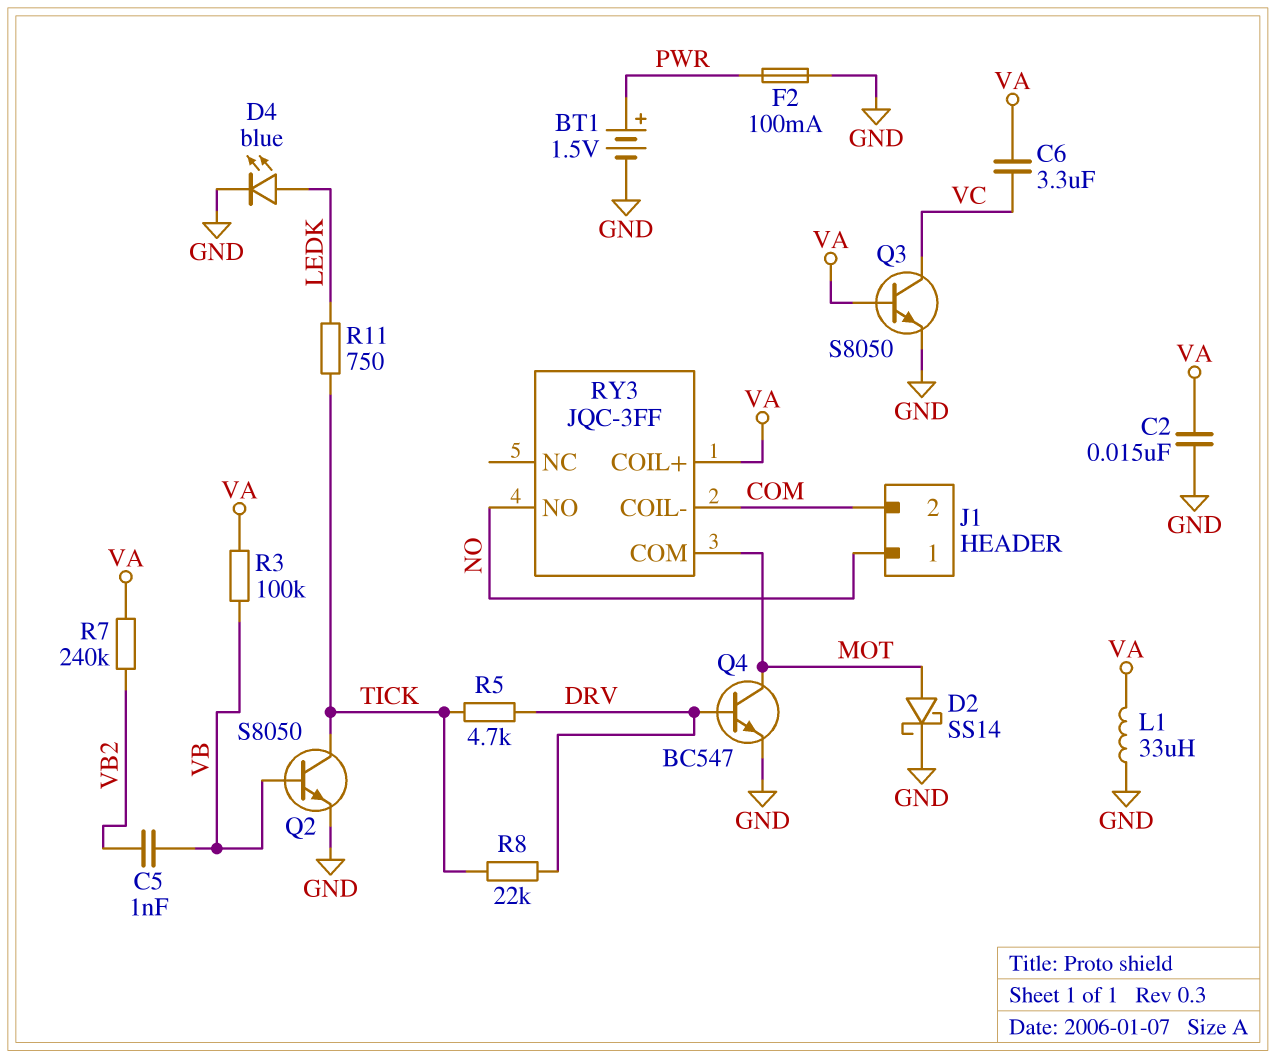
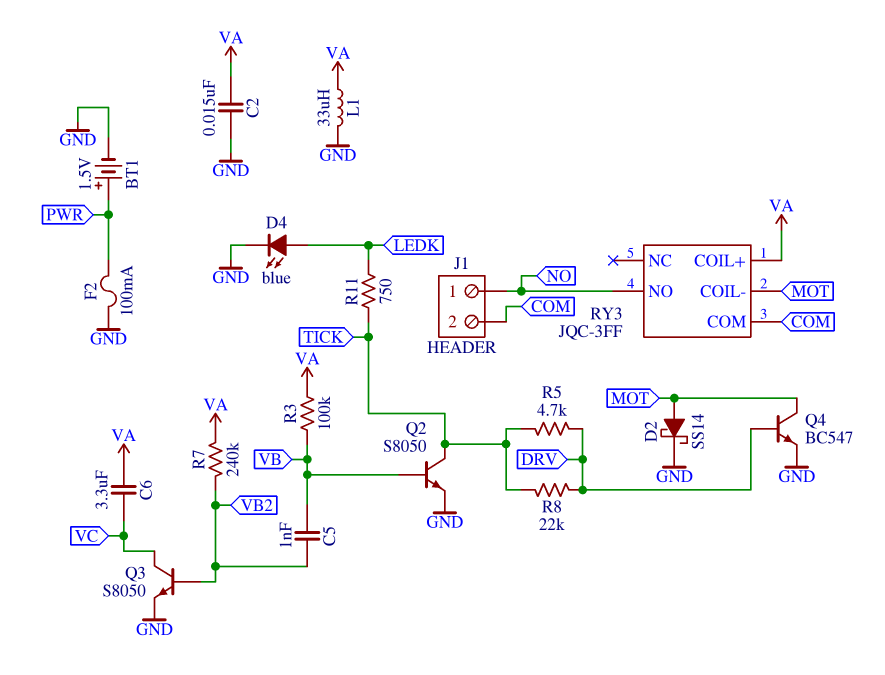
Q3: NPN S8050 (B VA, C VC, E GND) -> NPN S8050 (B VB2, C VC, E GND)
RY3 pin COIL-: COM -> MOT
RY3 pin COM: MOT -> COM

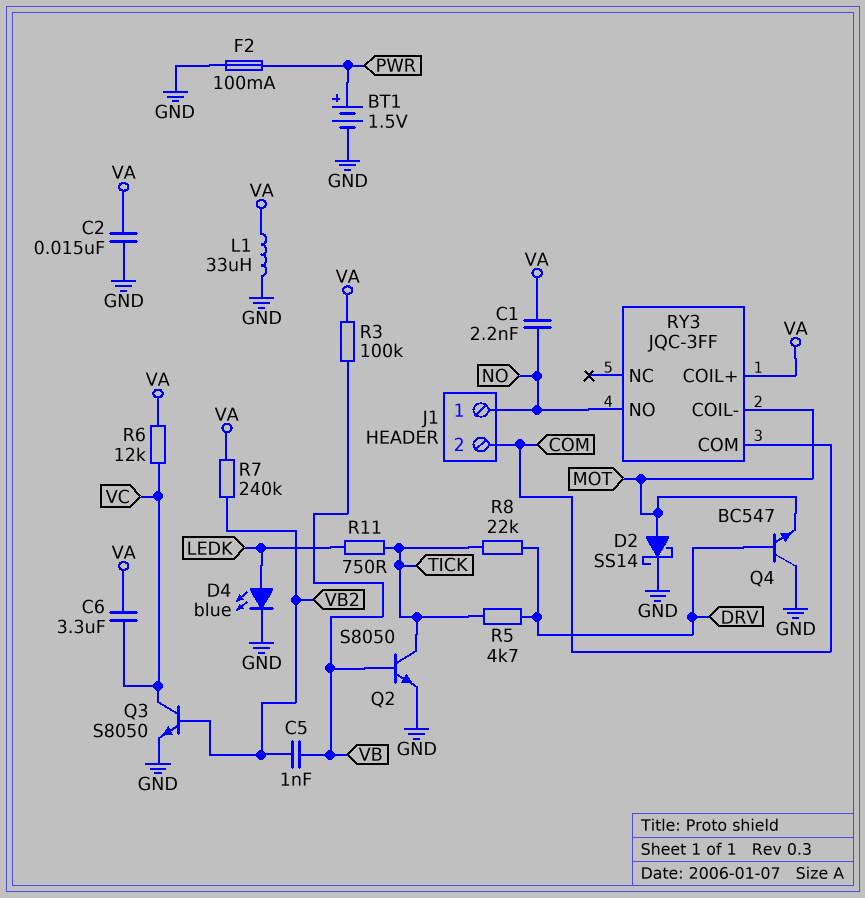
C1: none -> 2.2nF (NO, VA)
Q4: NPN BC547 (B DRV, C MOT, E GND) -> NPN BC547 (B DRV, C GND, E MOT)
R6: none -> 12k (VA, VC)

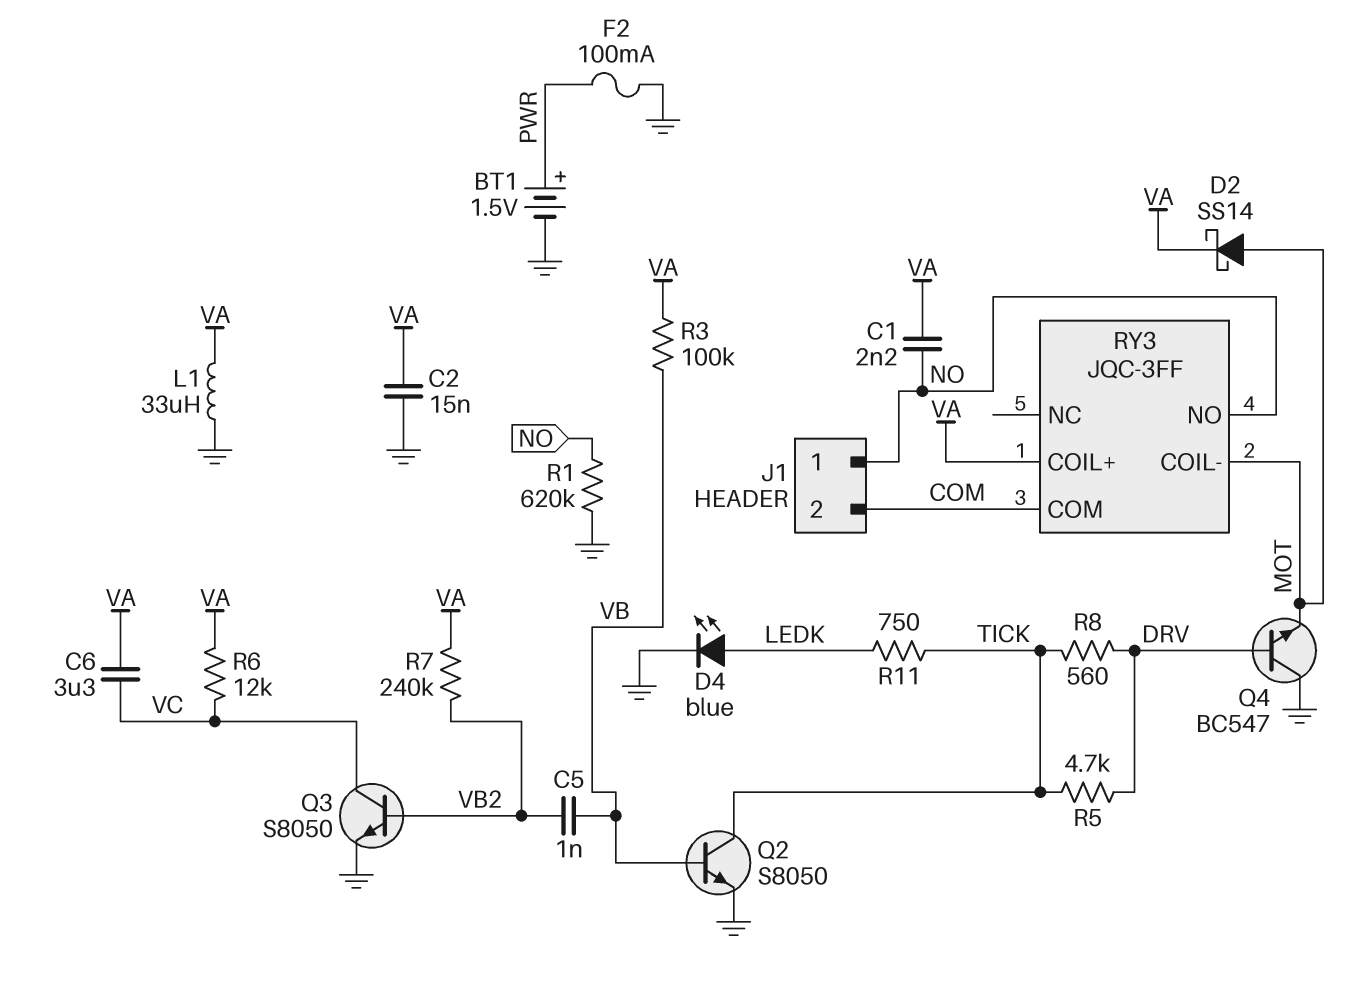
D2: schottky SS14 (A MOT, K GND) -> schottky SS14 (A MOT, K VA)
R1: none -> 620k (GND, NO)
R8: 22k (DRV, TICK) -> 560 (DRV, TICK)

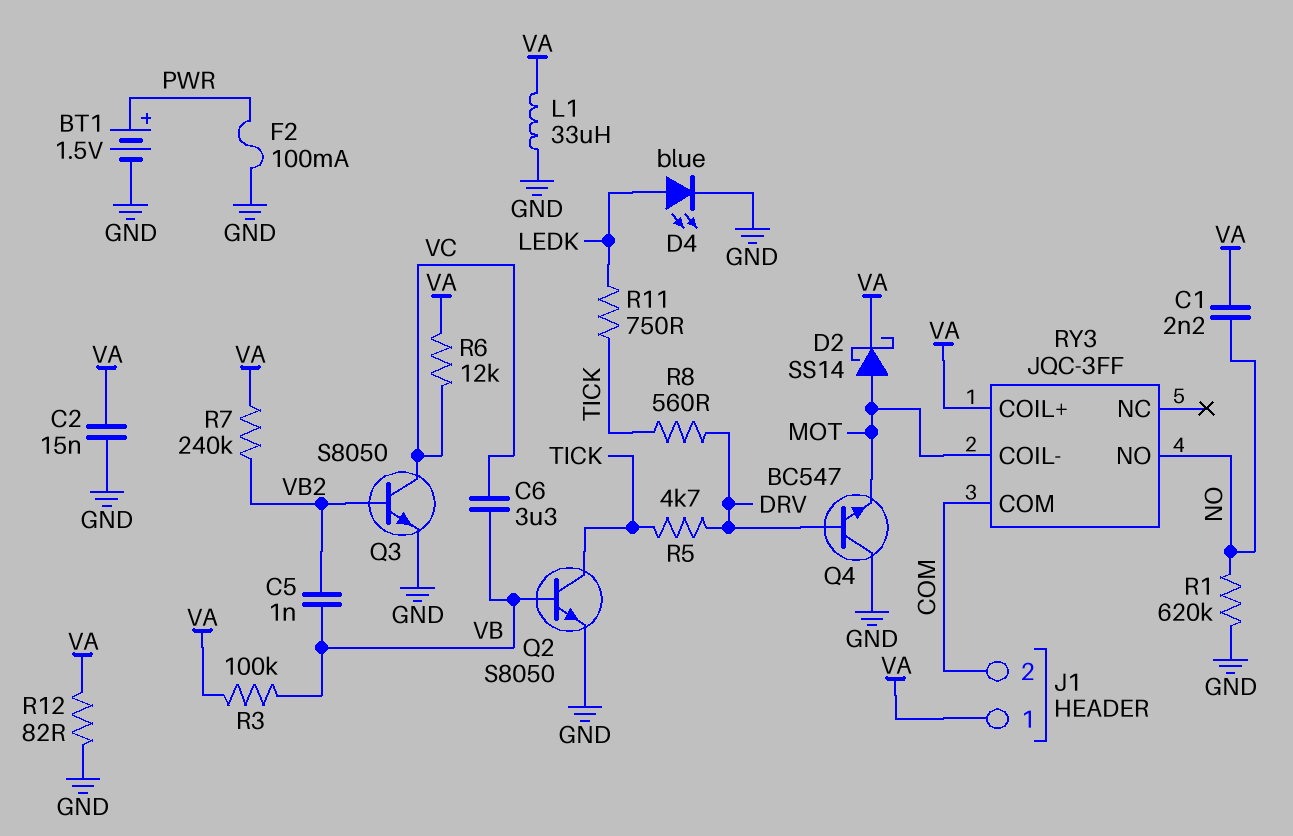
C6: 3.3uF (VA, VC) -> 3.3uF (VB, VC)
J1 pin 1: NO -> VA
R12: none -> 82 (GND, VA)

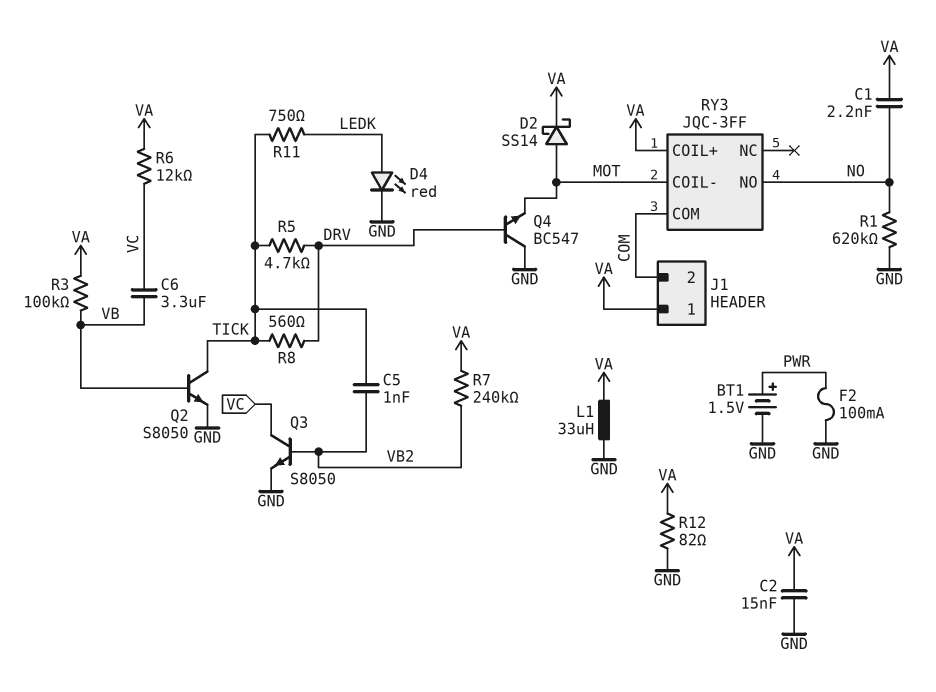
C5: 1nF (VB, VB2) -> 1nF (TICK, VB2)
D4: LED blue (A LEDK, K GND) -> LED red (A LEDK, K GND)

